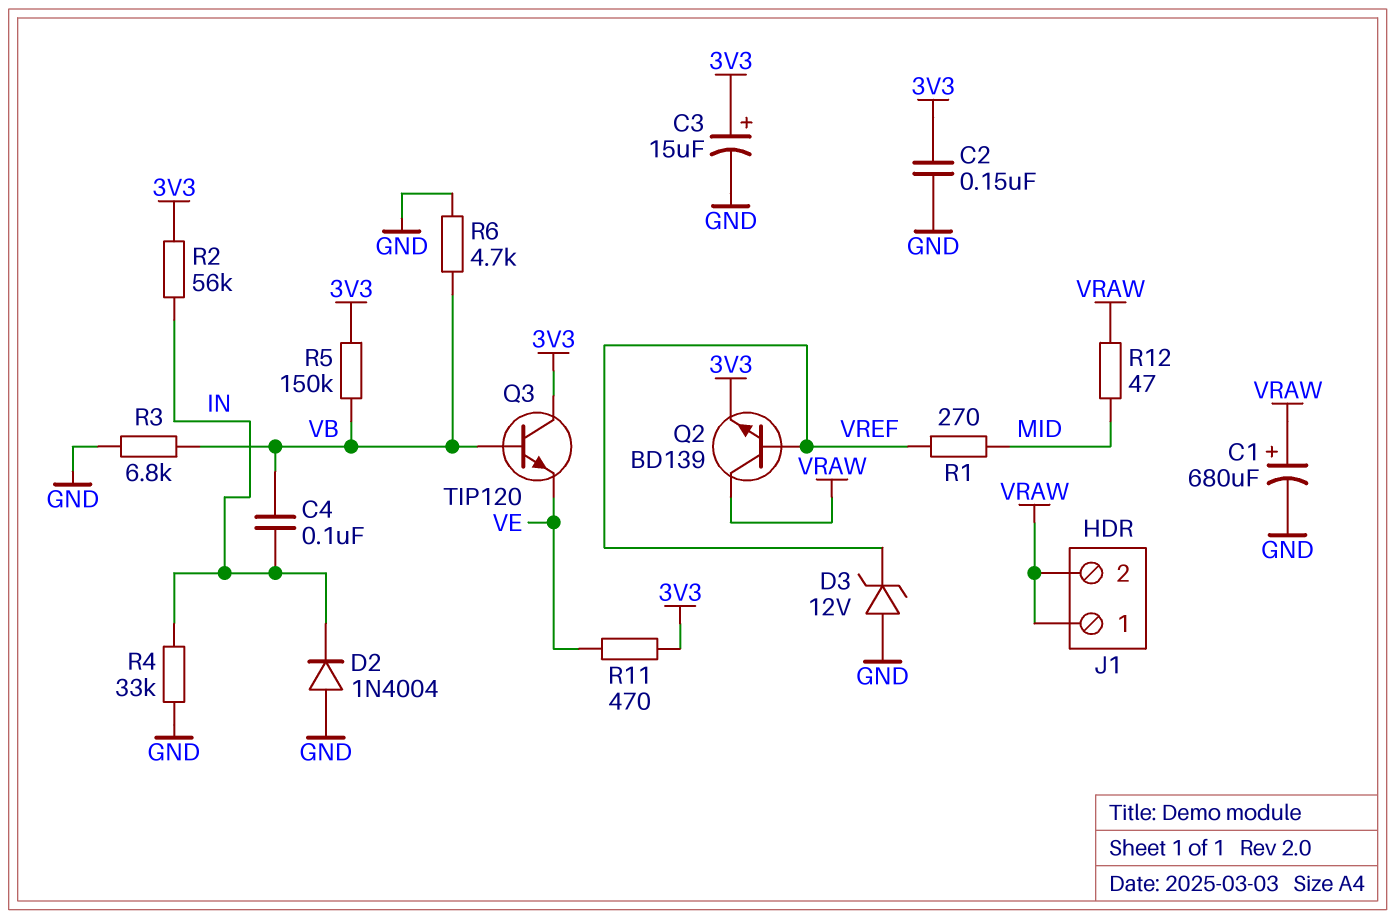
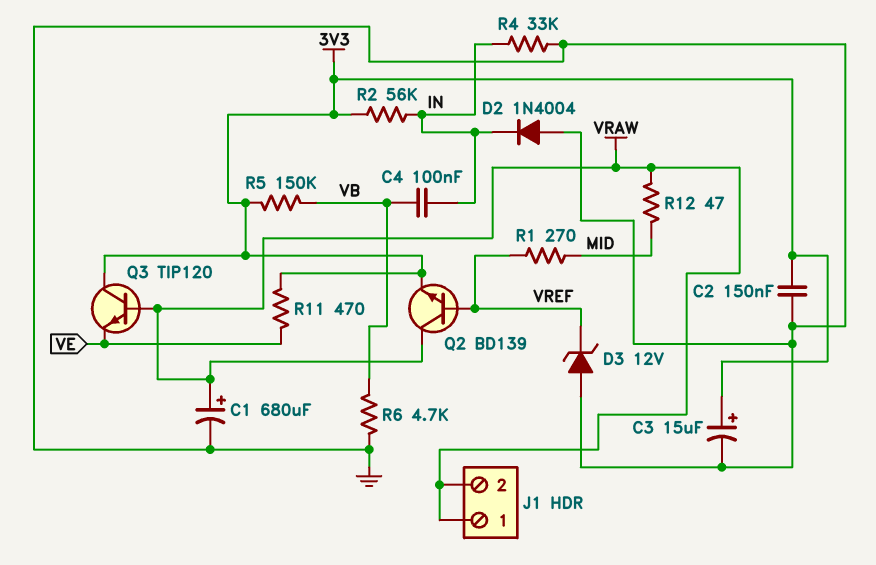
Q3: NPN TIP120 (B VB, C 3V3, E VE) -> NPN TIP120 (B VRAW, C 3V3, E VE)
R3: 6.8k (GND, VB) -> none

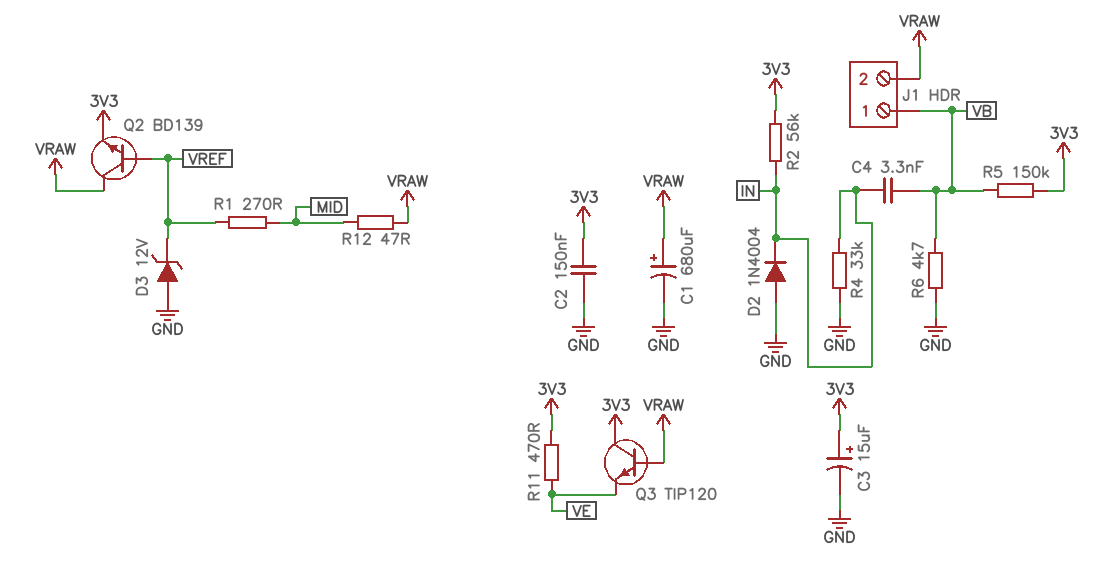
C4: 100nF (IN, VB) -> 3.3nF (IN, VB)
J1 pin 1: VRAW -> VB

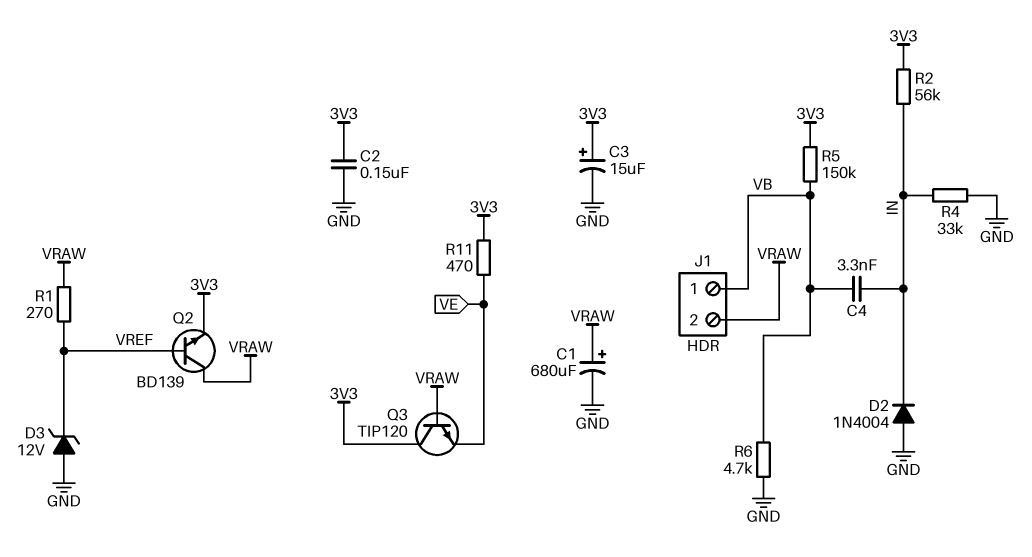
R1: 270 (MID, VREF) -> 270 (VRAW, VREF)
R12: 47 (MID, VRAW) -> none

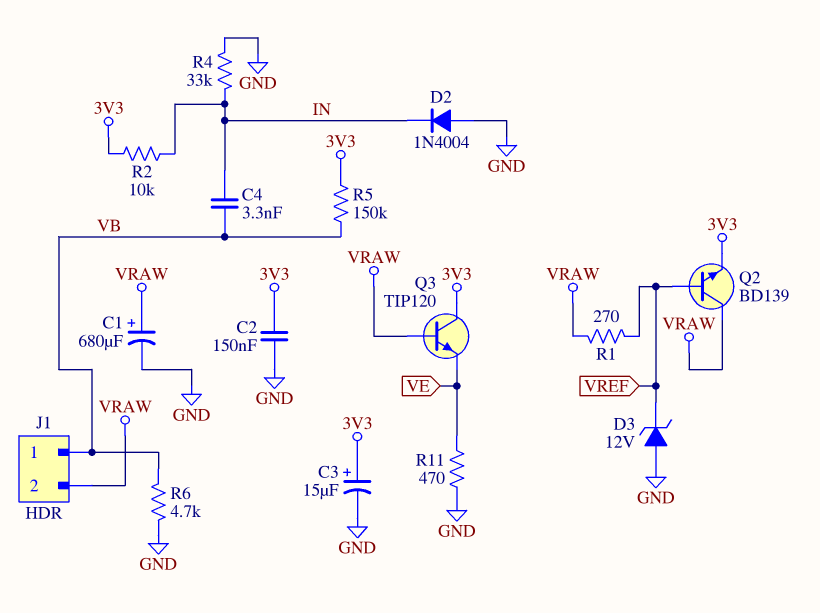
R2: 56k (3V3, IN) -> 10k (3V3, IN)
R11: 470 (3V3, VE) -> 470 (GND, VE)

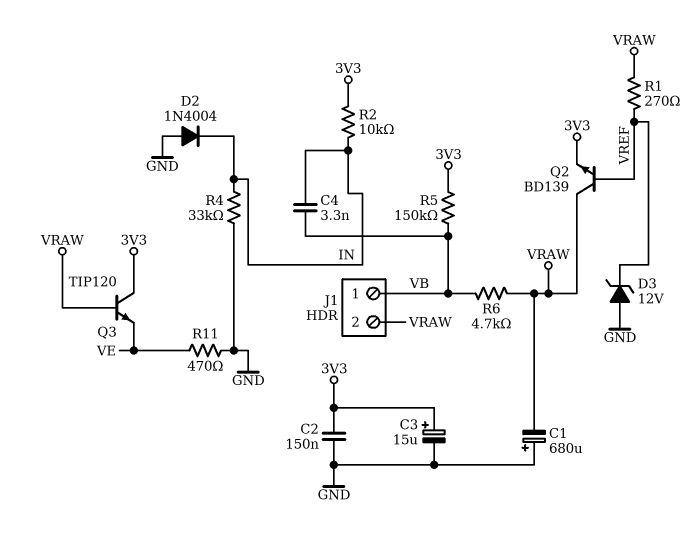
C1: 680uF (plus VRAW, minus GND) -> 680uF (plus GND, minus VRAW)
R6: 4.7k (GND, VB) -> 4.7k (VB, VRAW)

